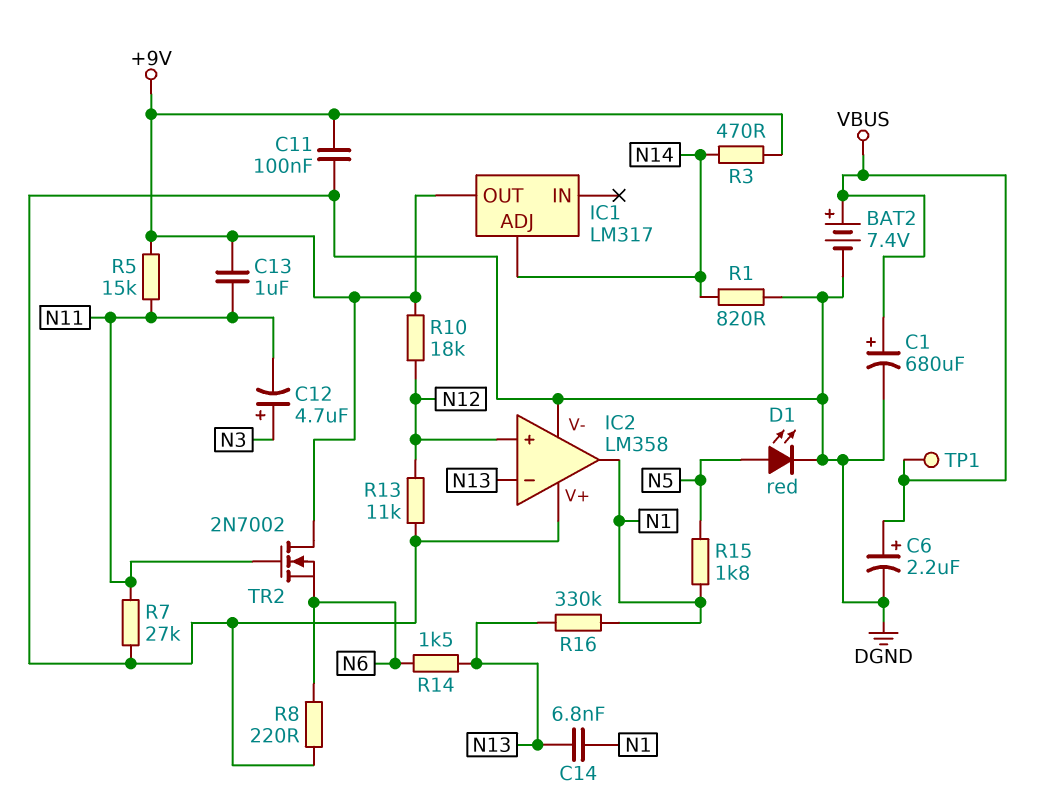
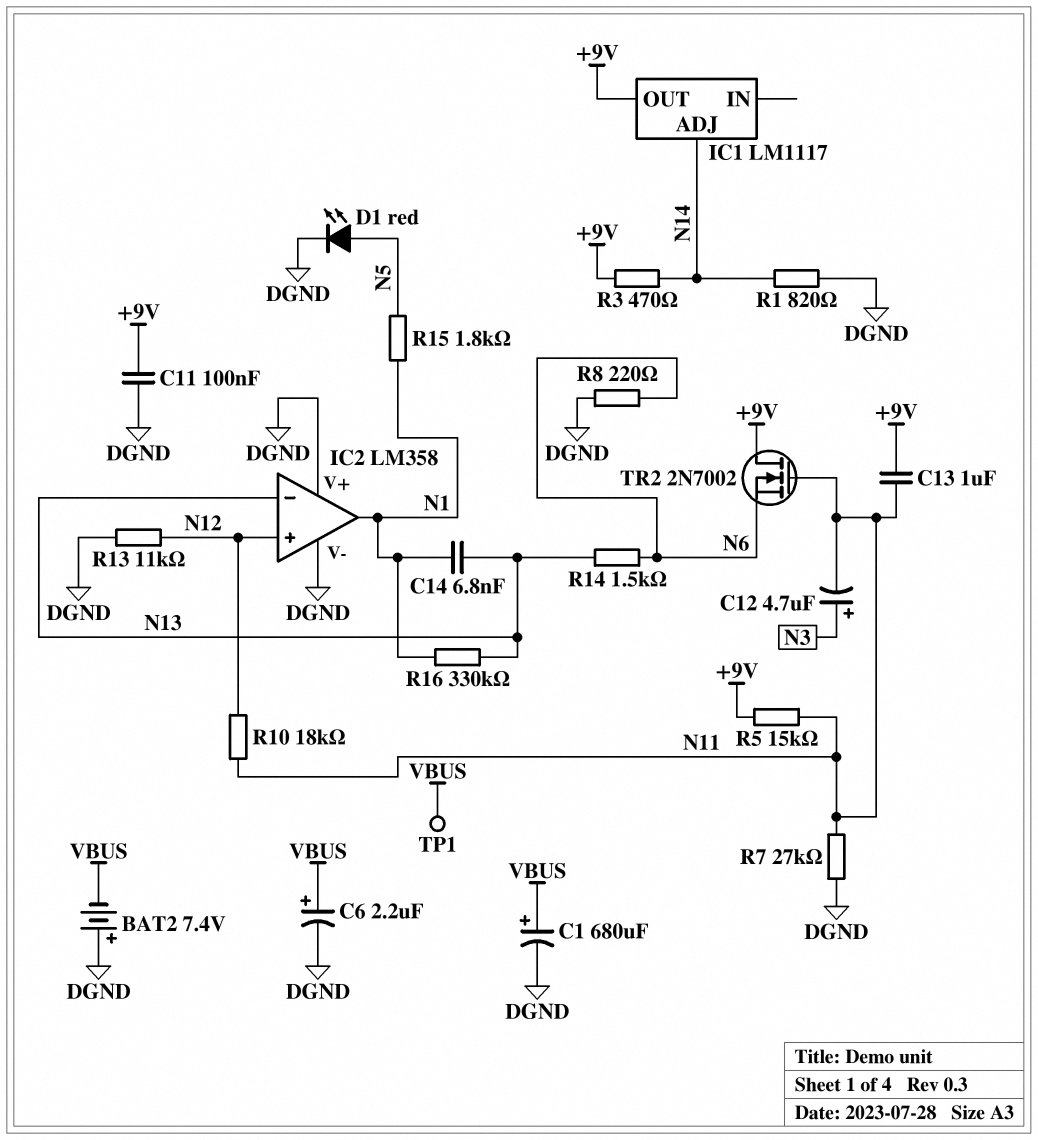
BAT2: 7.4V (plus VBUS, minus DGND) -> 7.4V (plus DGND, minus VBUS)
IC1: LM317 -> LM1117
R10: 18k (+9V, N12) -> 18k (N11, N12)

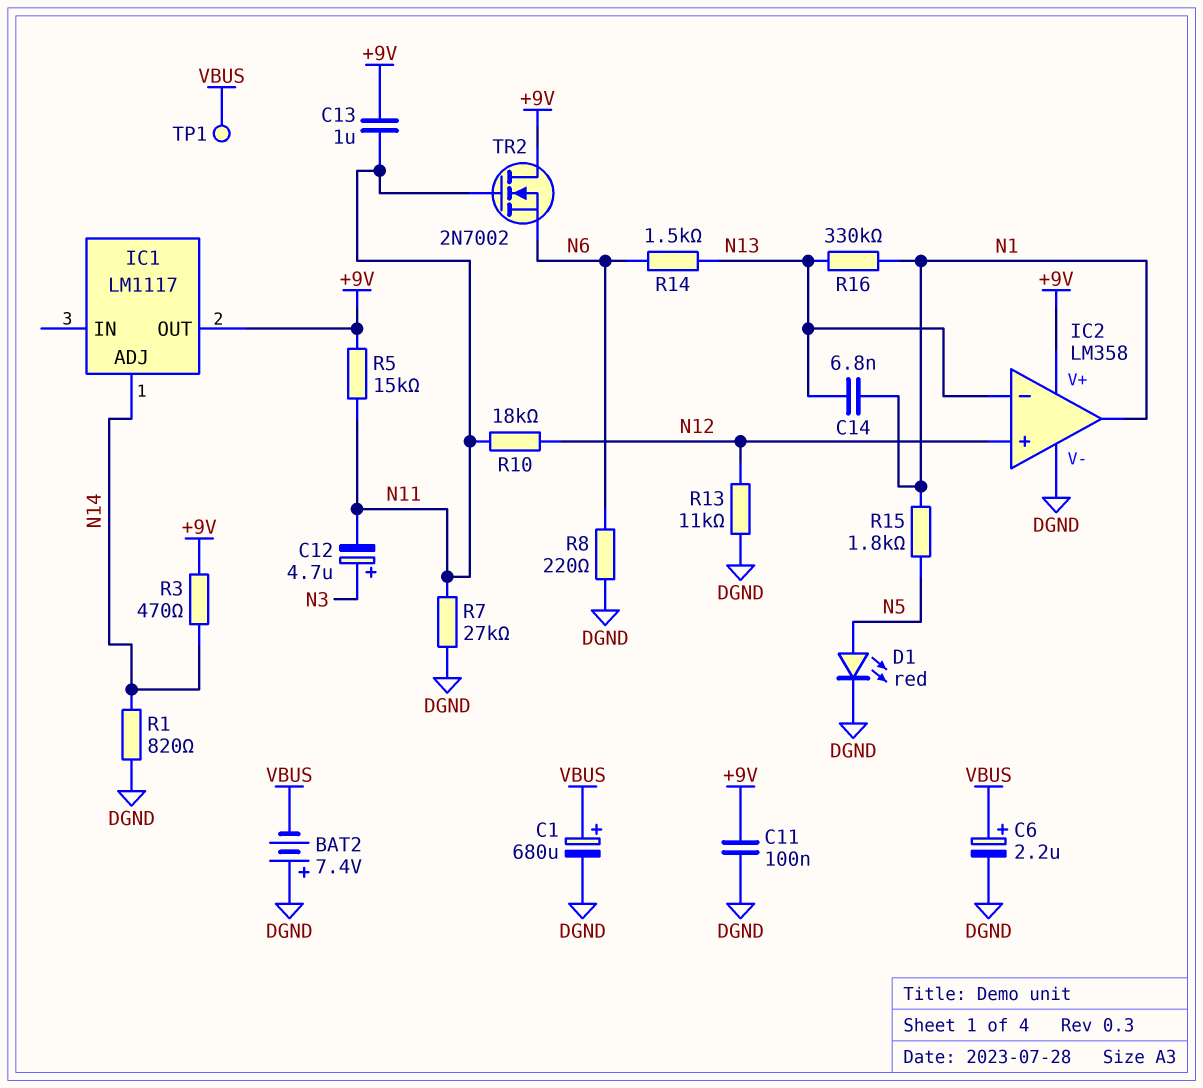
IC2 pin V+: DGND -> +9V

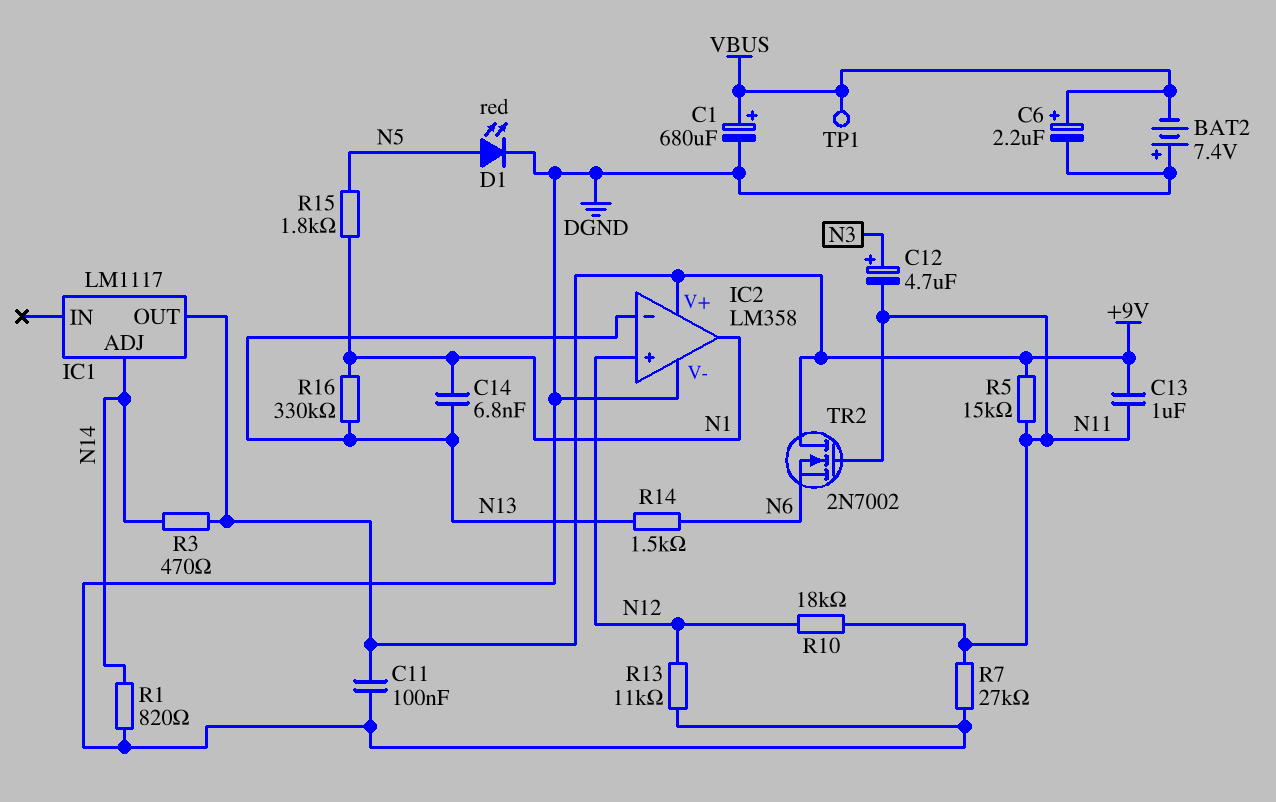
R8: 220 (DGND, N6) -> none

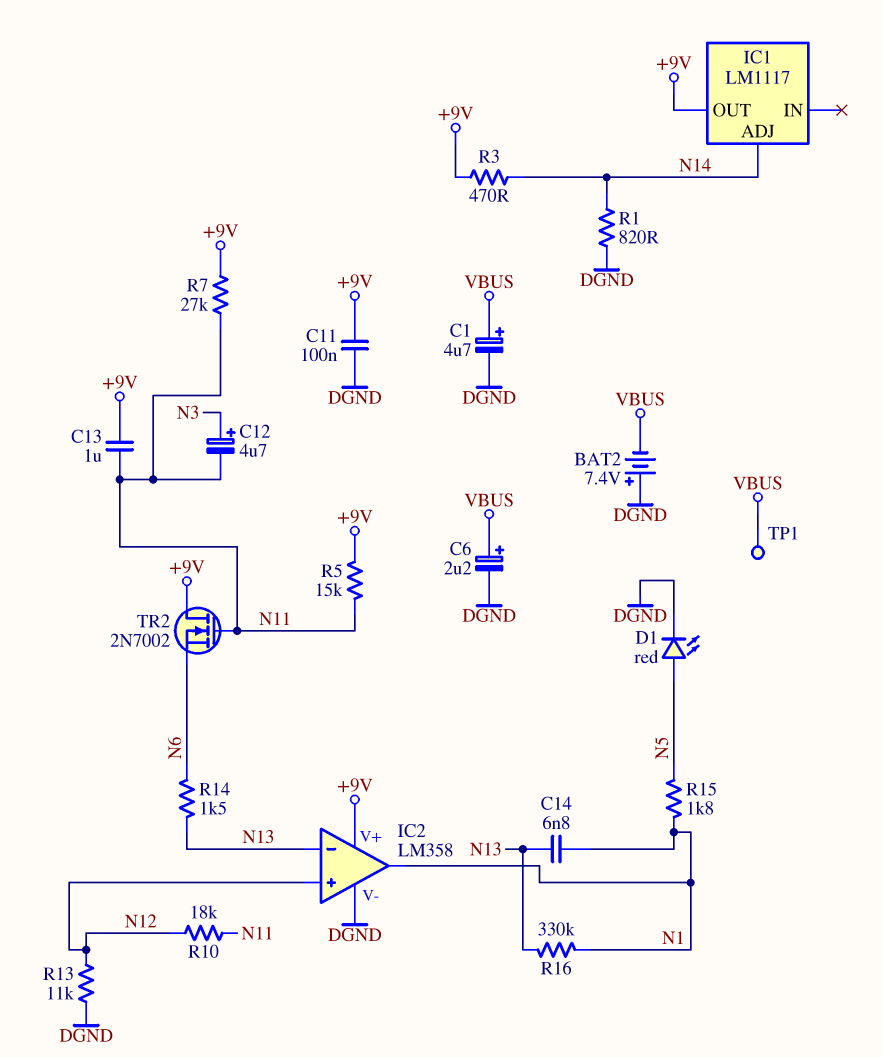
C1: 680uF (plus VBUS, minus DGND) -> 4.7uF (plus VBUS, minus DGND)
R7: 27k (DGND, N11) -> 27k (+9V, N11)

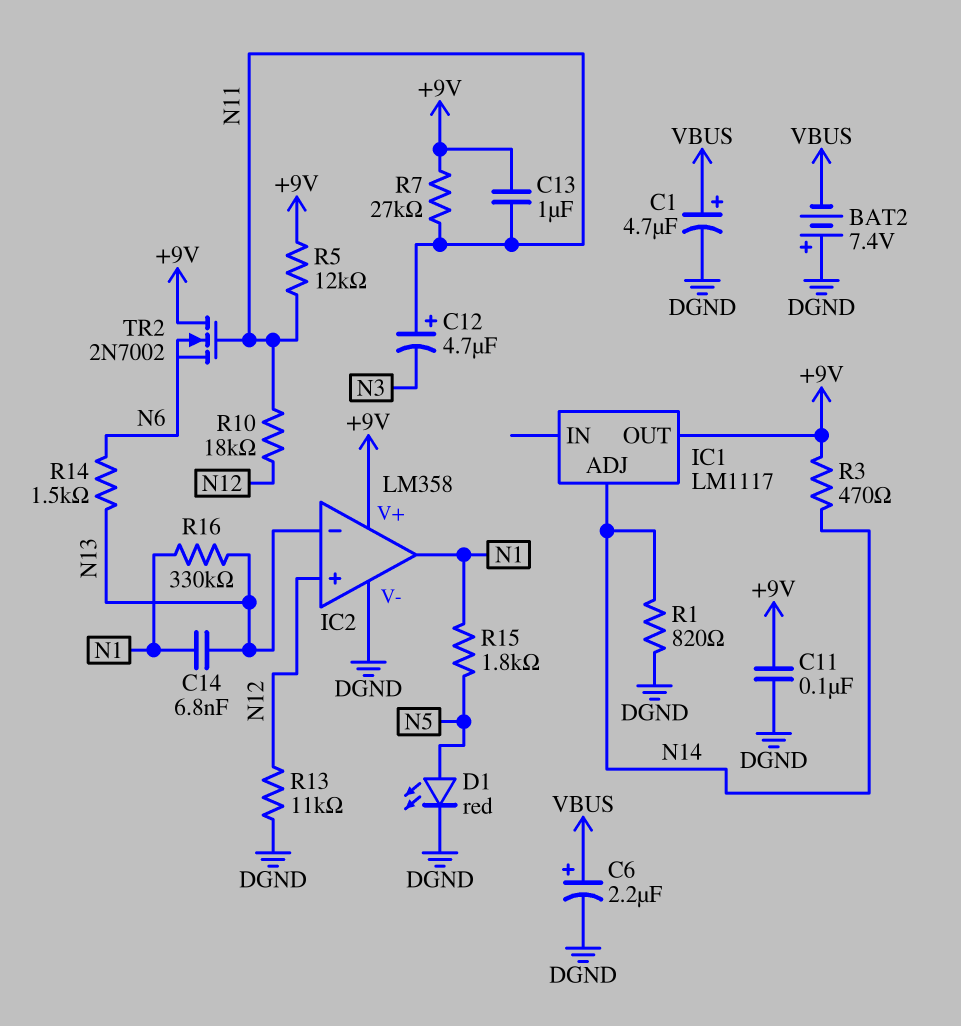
C12: 4.7uF (plus N3, minus N11) -> 4.7uF (plus N11, minus N3)
R5: 15k (+9V, N11) -> 12k (+9V, N11)
TP1: test point (VBUS) -> none

